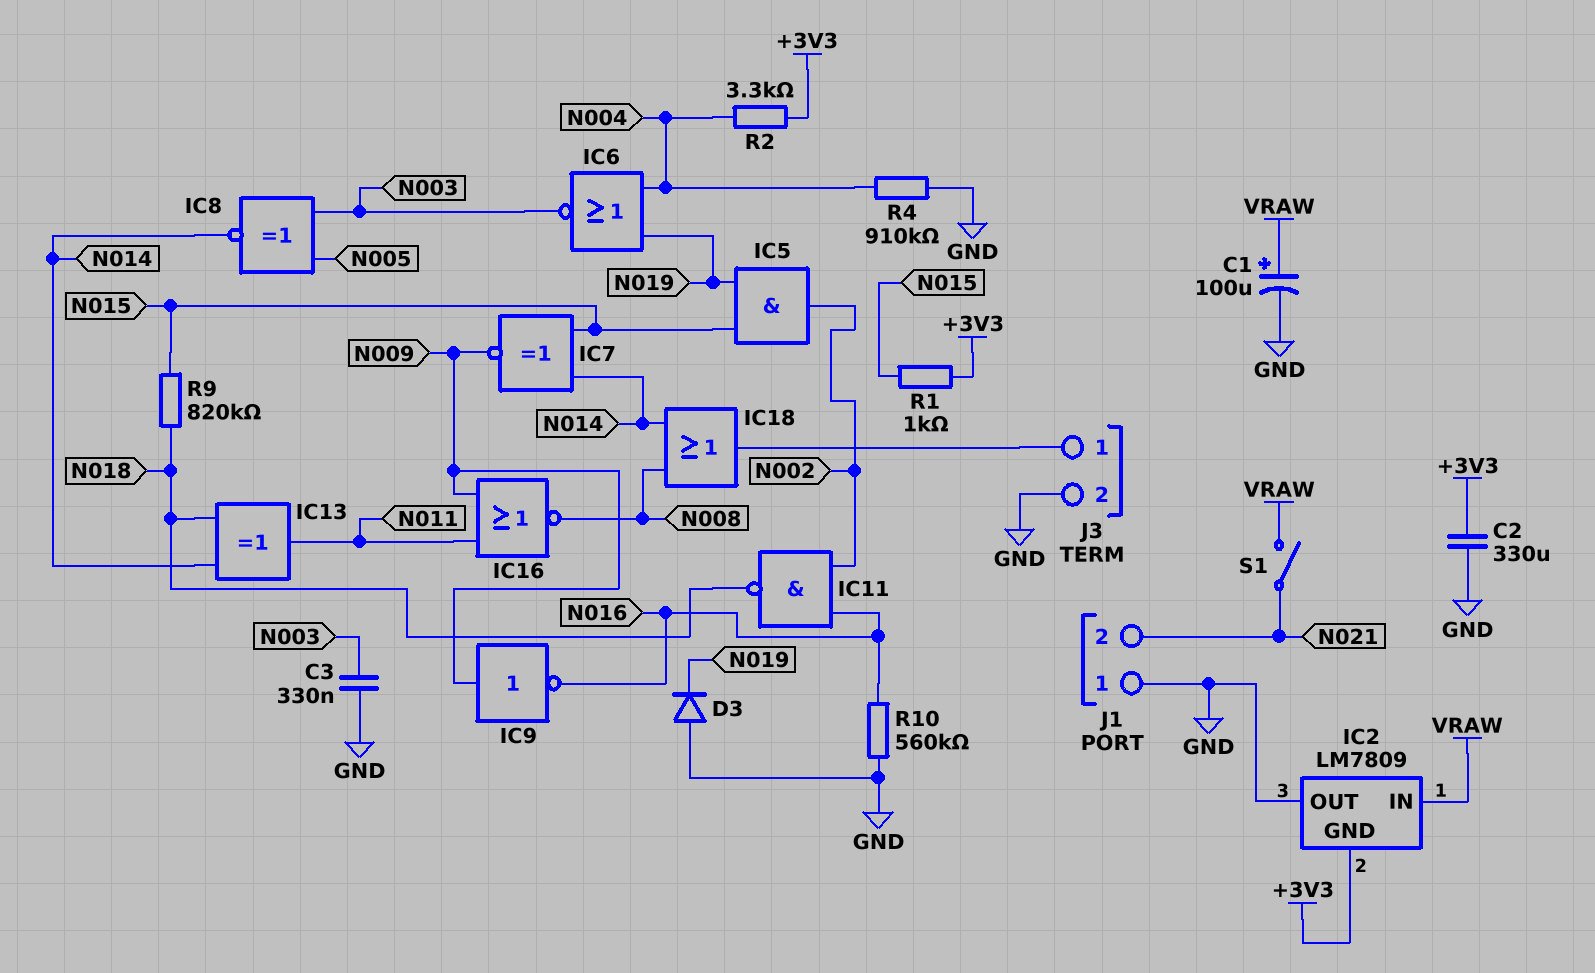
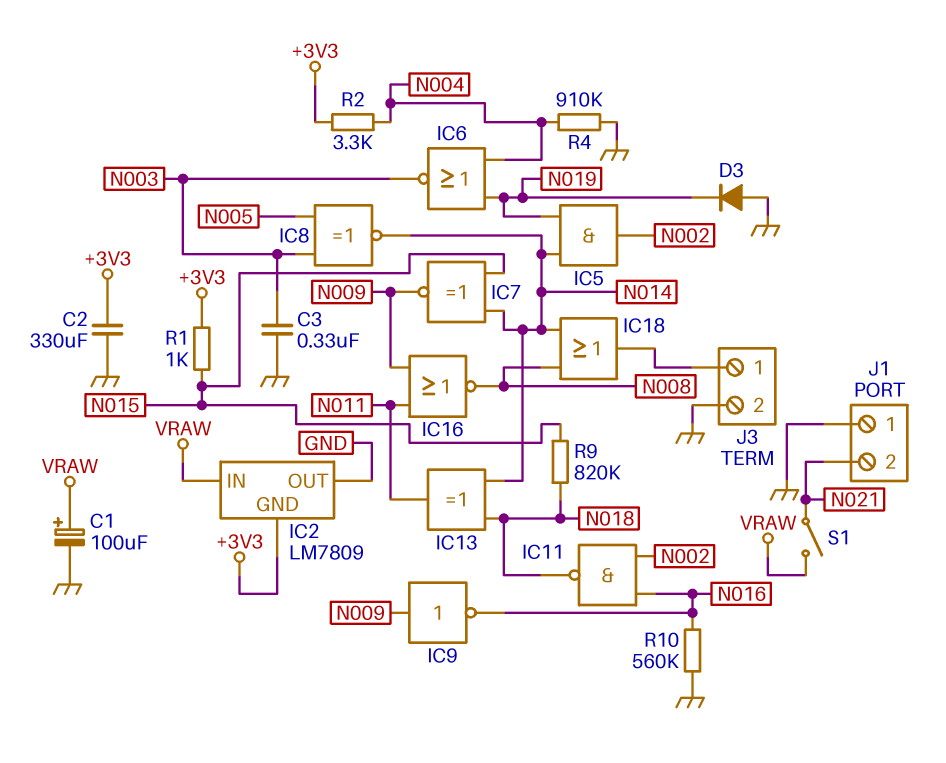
IC5: AND (in N015, in N019, out N002) -> AND (in N014, in N019, out N002)

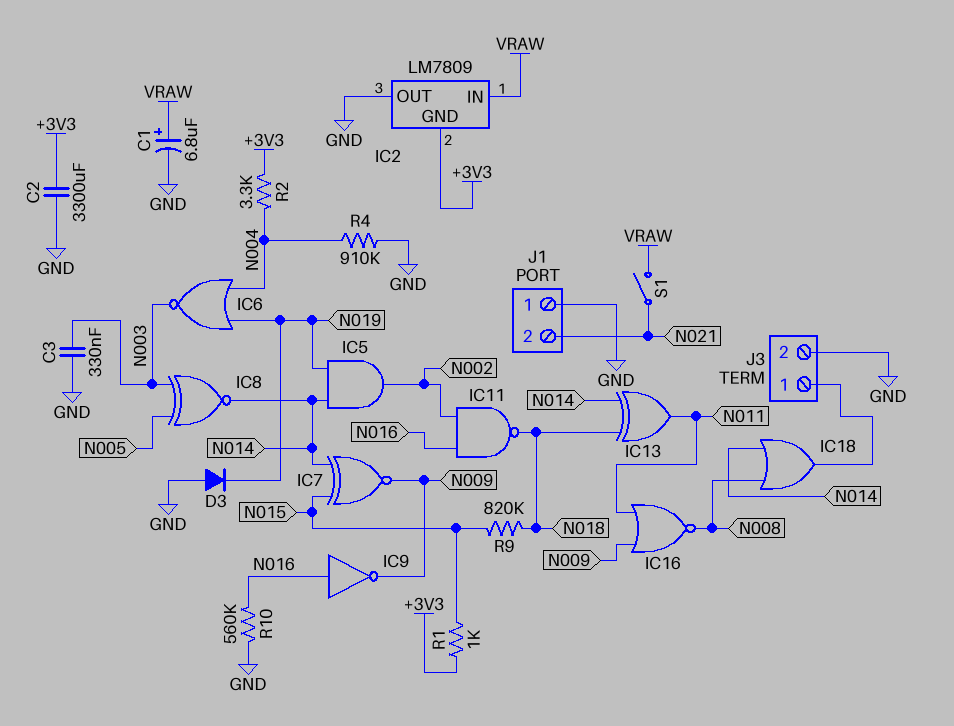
C1: 100uF (plus VRAW, minus GND) -> 6.8uF (plus VRAW, minus GND)
C2: 330uF (+3V3, GND) -> 3300uF (+3V3, GND)
IC9: NOT (in N009, out N016) -> NOT (in N016, out N009)

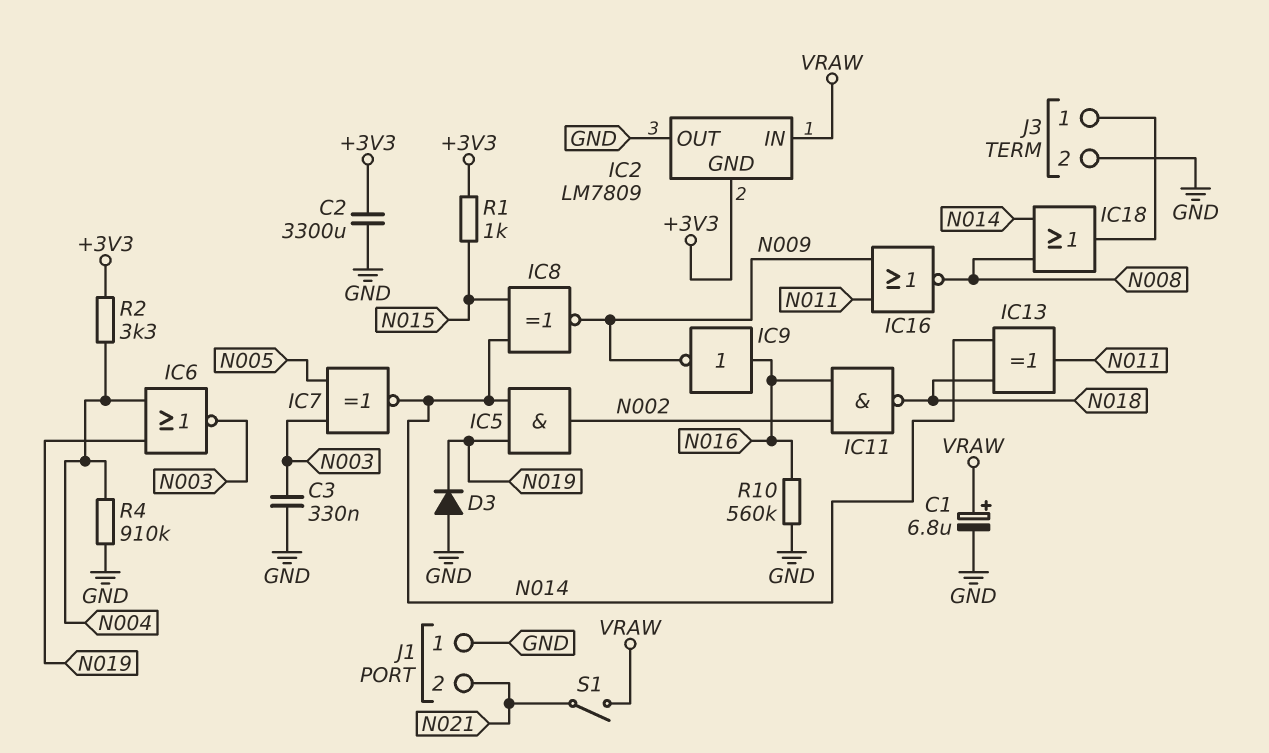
IC7: XNOR (in N014, in N015, out N009) -> XNOR (in N003, in N005, out N014)
IC8: XNOR (in N003, in N005, out N014) -> XNOR (in N014, in N015, out N009)
R9: 820k (N015, N018) -> none

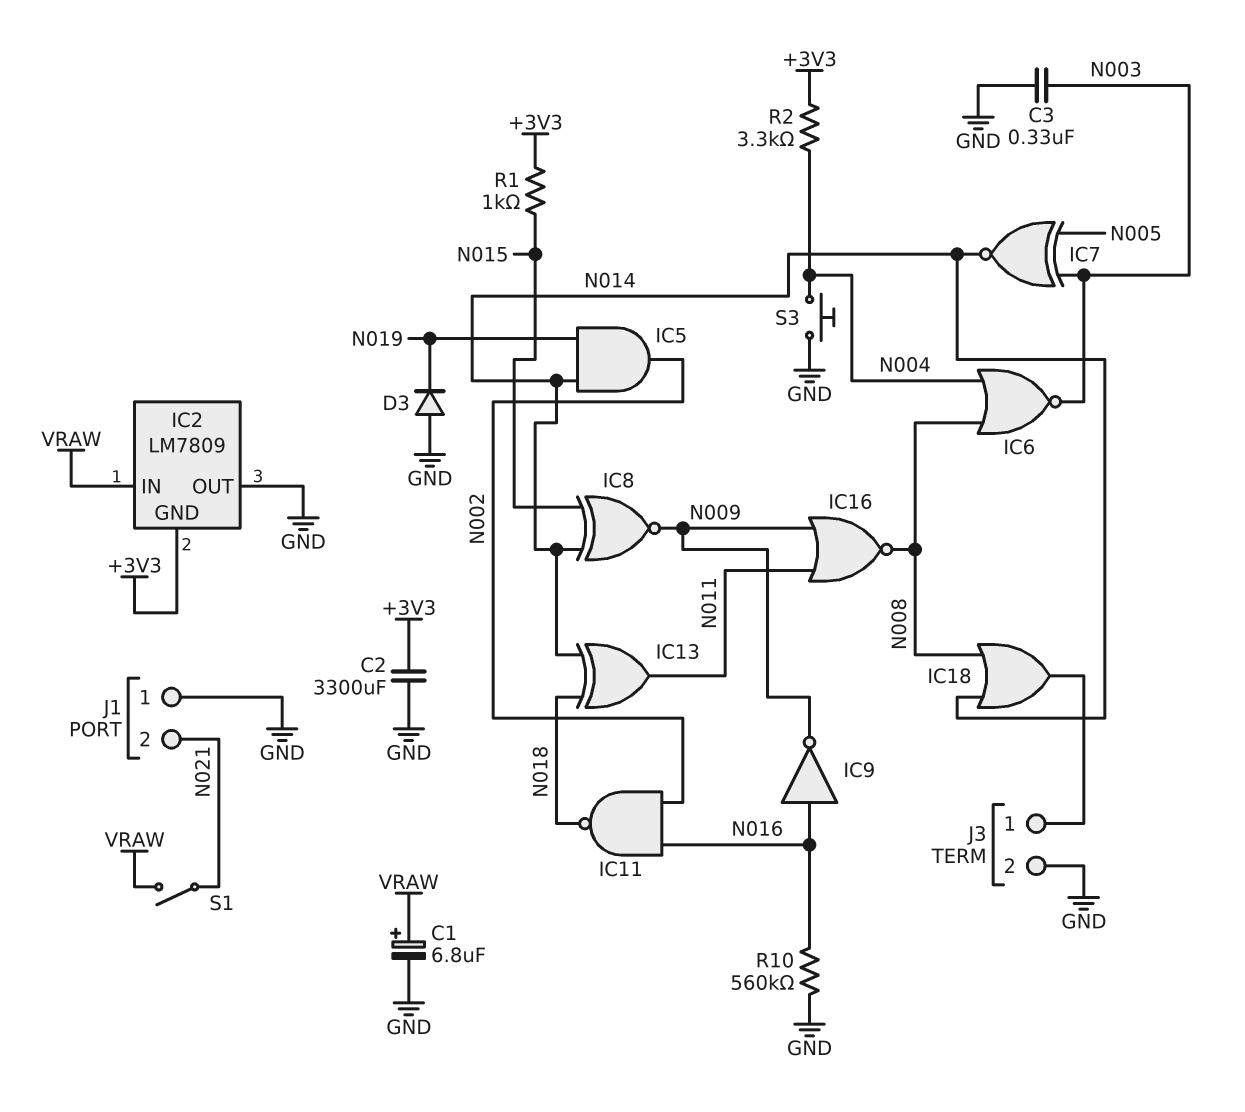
IC6: NOR (in N004, in N019, out N003) -> NOR (in N004, in N008, out N003)
R4: 910k (GND, N004) -> none
S3: none -> button (GND, N004)

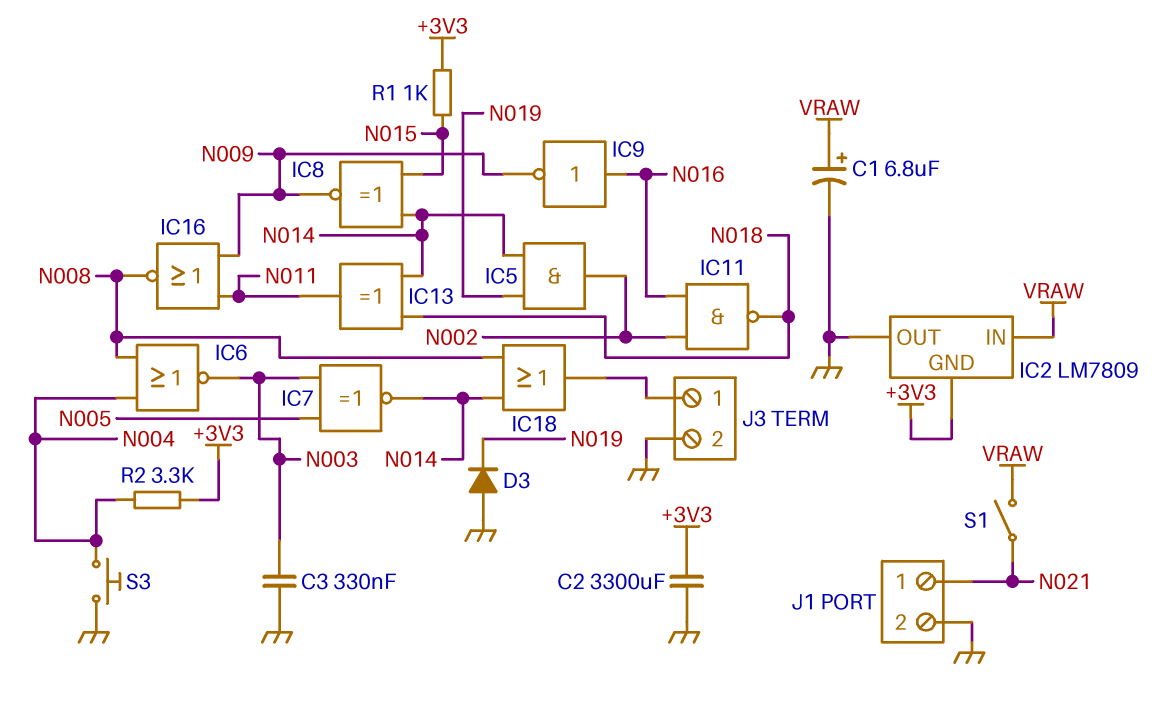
J1 pin 1: GND -> N021
J1 pin 2: N021 -> GND
R10: 560k (GND, N016) -> none

